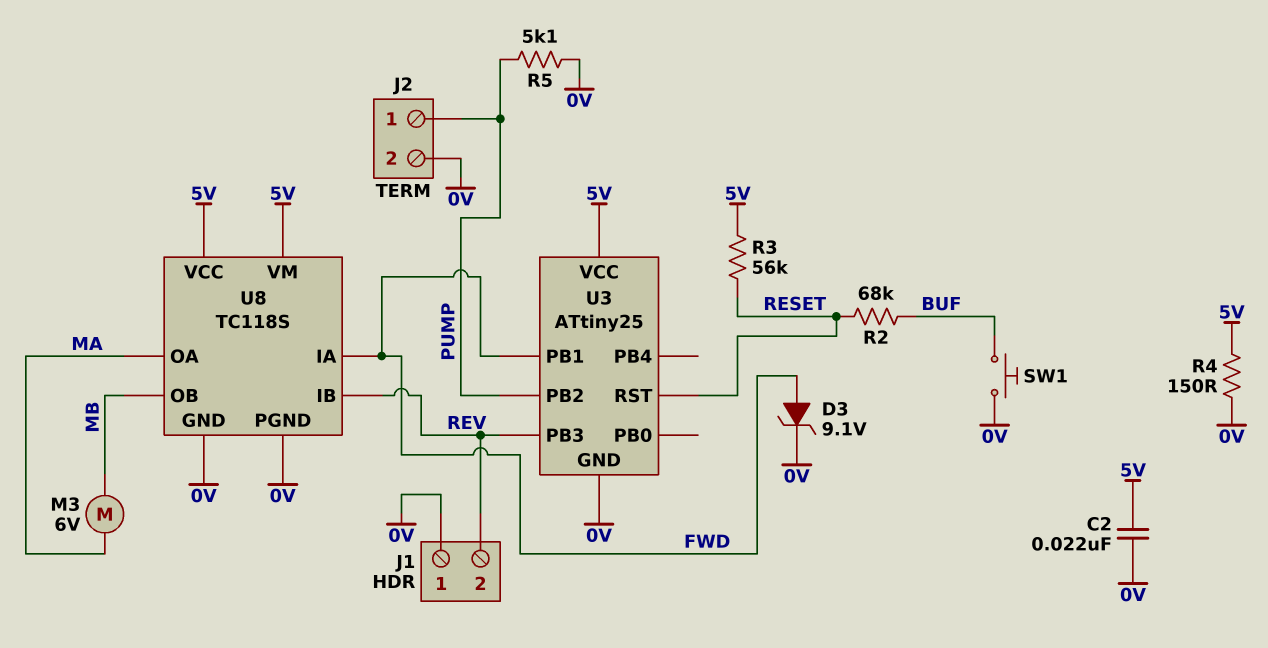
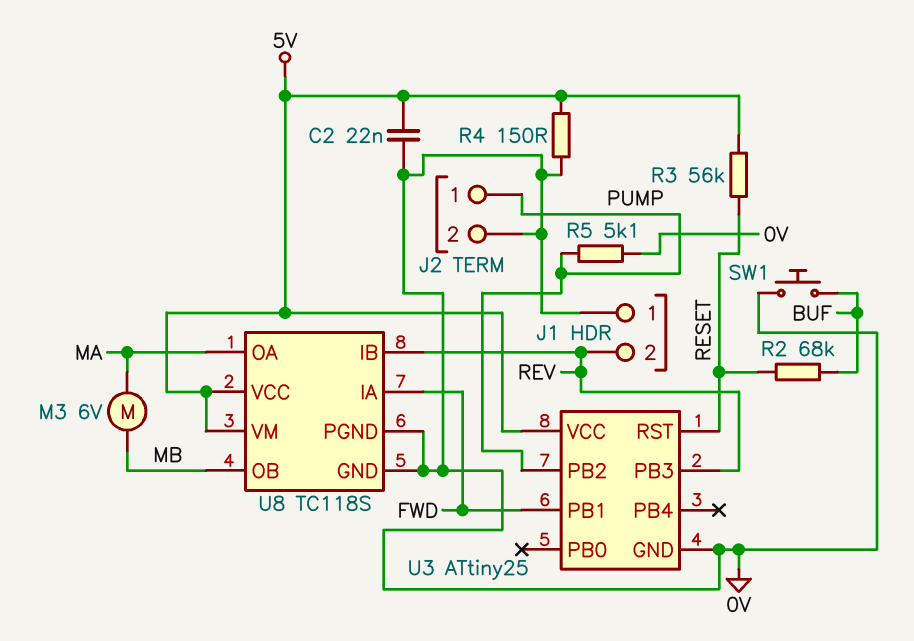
D3: zener 9.1V (A FWD, K 0V) -> none

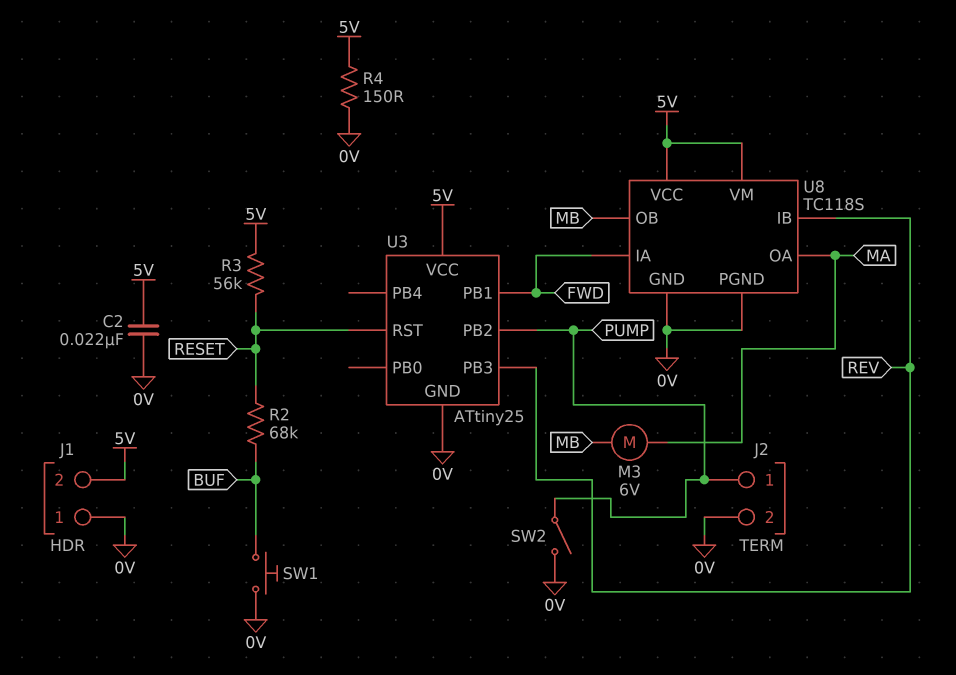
J1 pin 2: REV -> 5V
R5: 5.1k (0V, PUMP) -> none
SW2: none -> switch (0V, PUMP)

